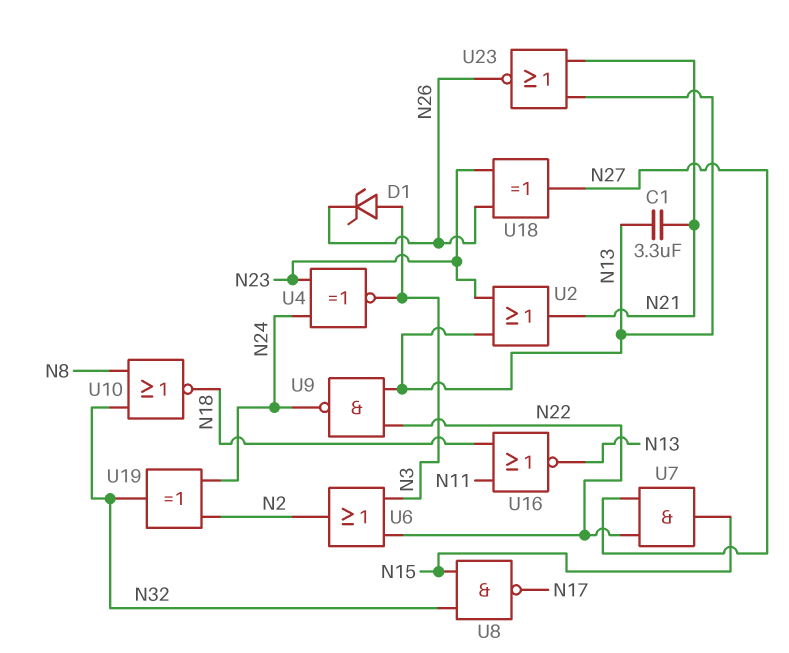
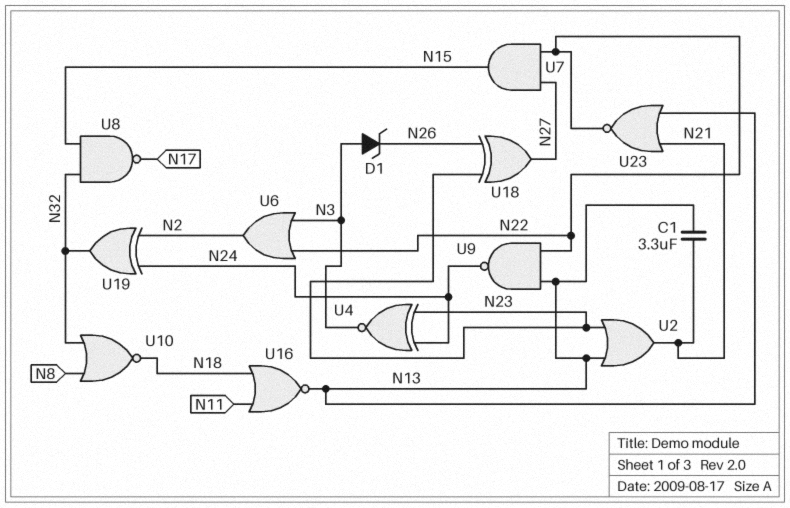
U23: NOR (in N13, in N21, out N26) -> NOR (in N13, in N21, out N22)

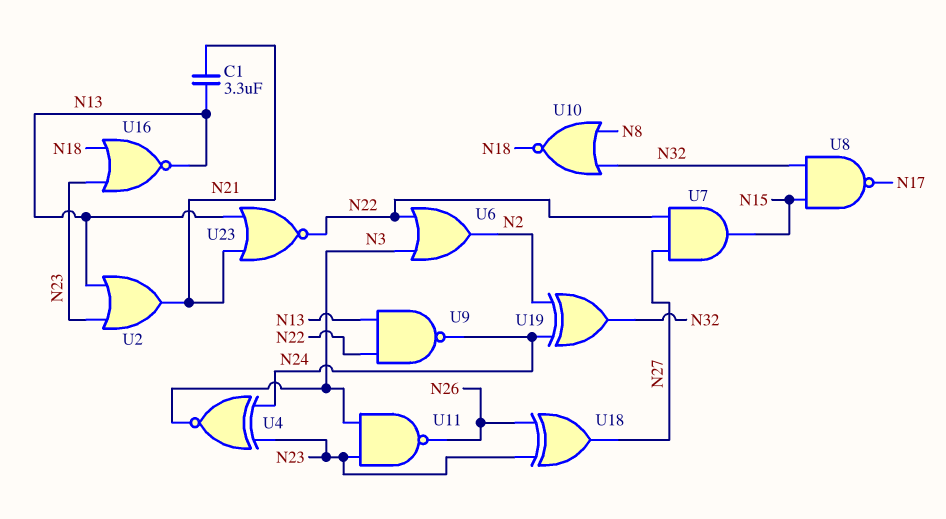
D1: zener (A N3, K N26) -> none
U11: none -> NAND (in N3, in N23, out N26)
U16: NOR (in N11, in N18, out N13) -> NOR (in N18, in N23, out N13)

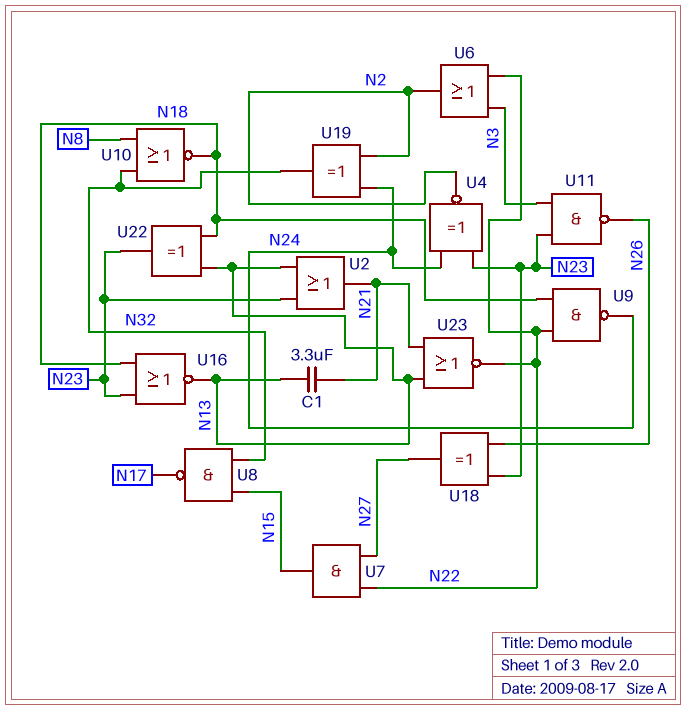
U4: XNOR (in N23, in N24, out N3) -> XNOR (in N23, in N24, out N2)
U9: NAND (in N13, in N22, out N24) -> NAND (in N18, in N22, out N24)
U22: none -> XOR (in N13, in N18, out N23)

